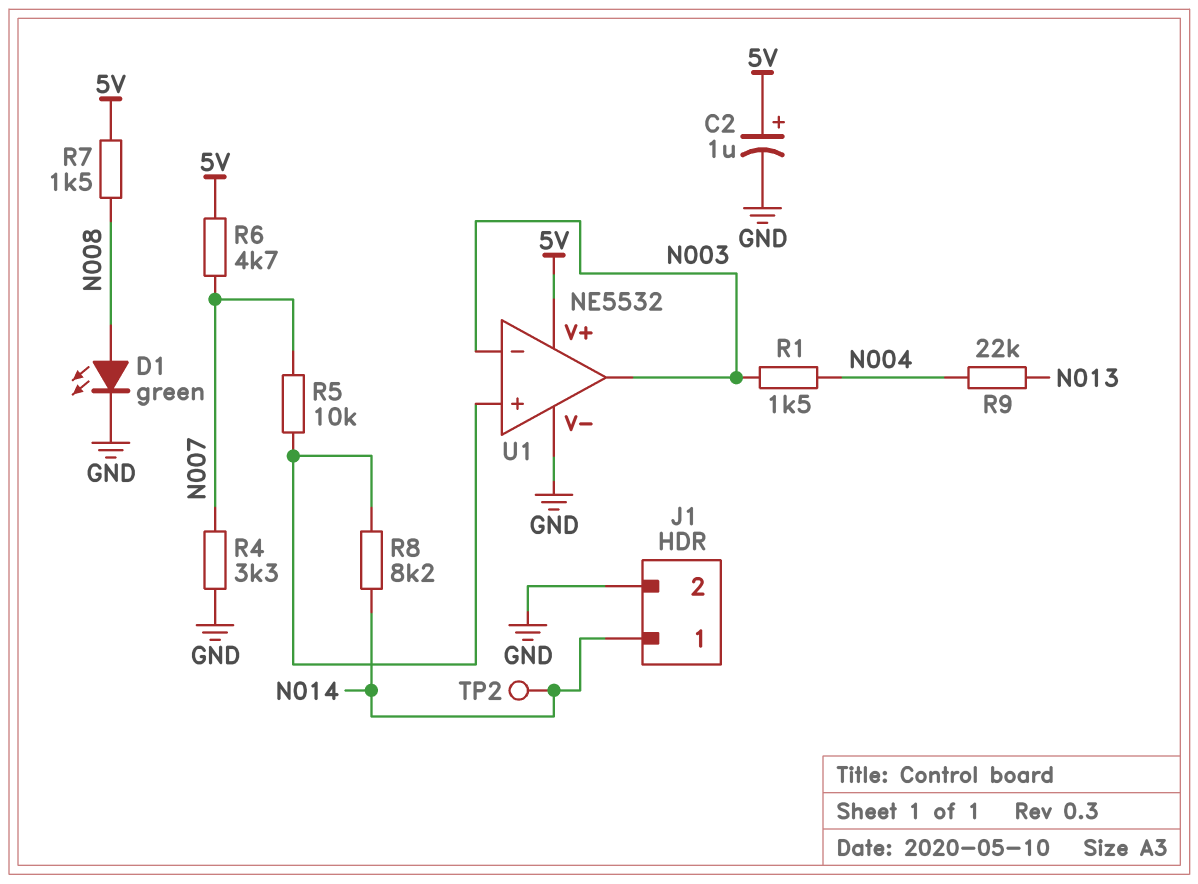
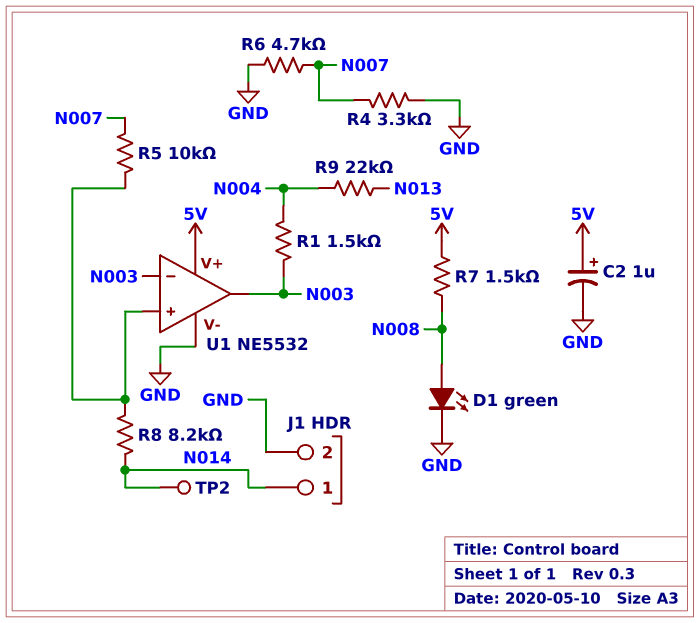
R6: 4.7k (5V, N007) -> 4.7k (GND, N007)

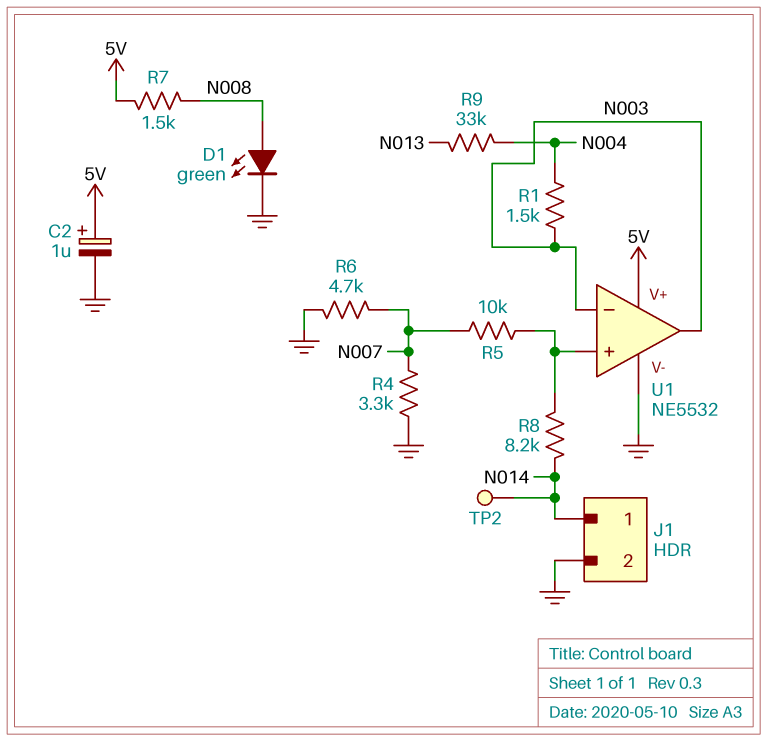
R9: 22k (N004, N013) -> 33k (N004, N013)

